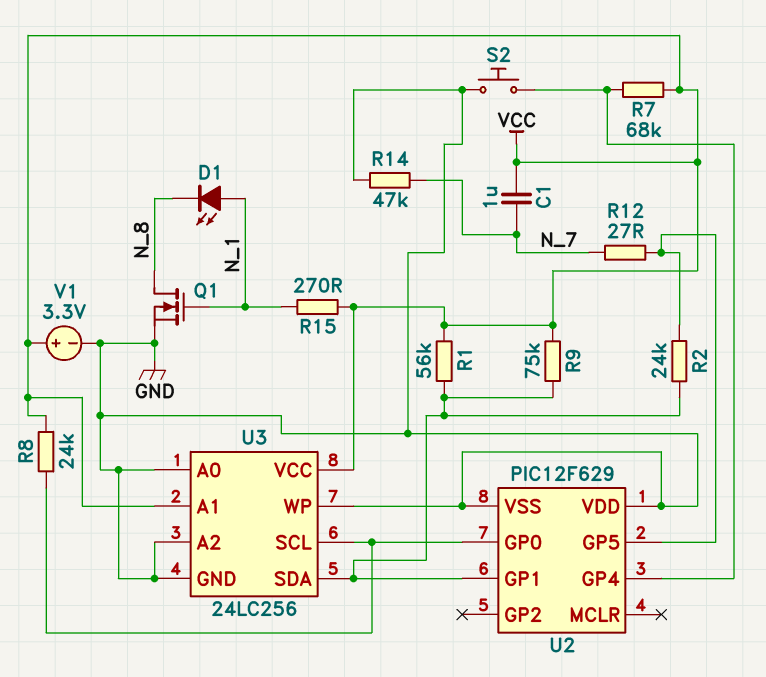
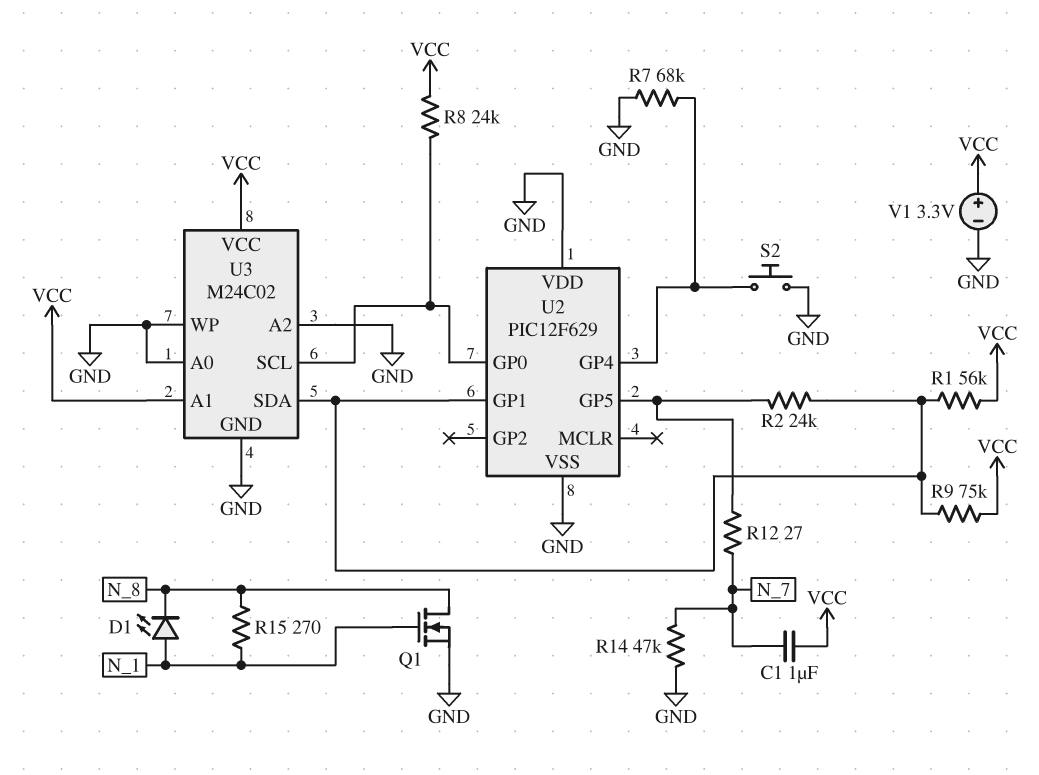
R7: 68k (U2/GP4, VCC) -> 68k (GND, U2/GP4)
R15: 270 (N_1, VCC) -> 270 (N_1, N_8)
U3: 24LC256 -> M24C02

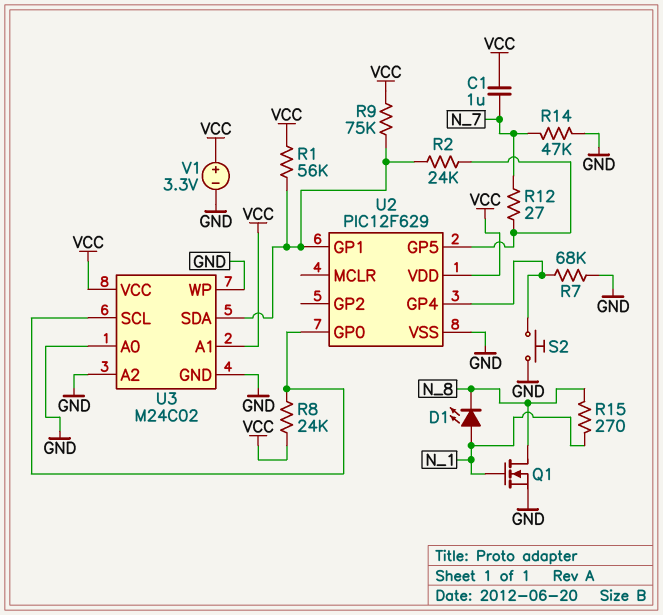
U2 pin VDD: GND -> VCC

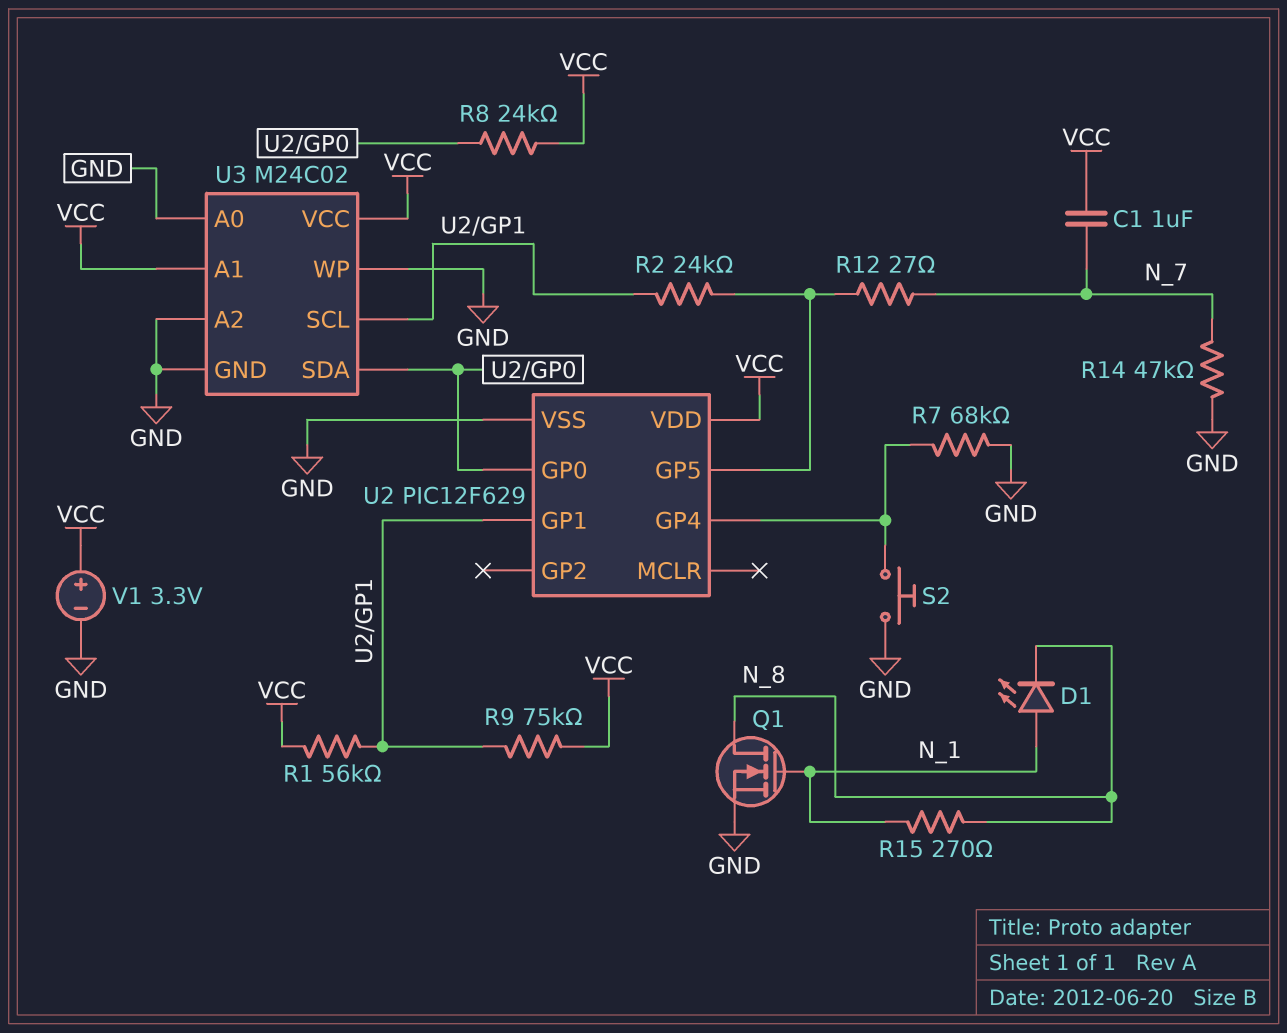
U3 pin SCL: U2/GP0 -> U2/GP1
U3 pin SDA: U2/GP1 -> U2/GP0

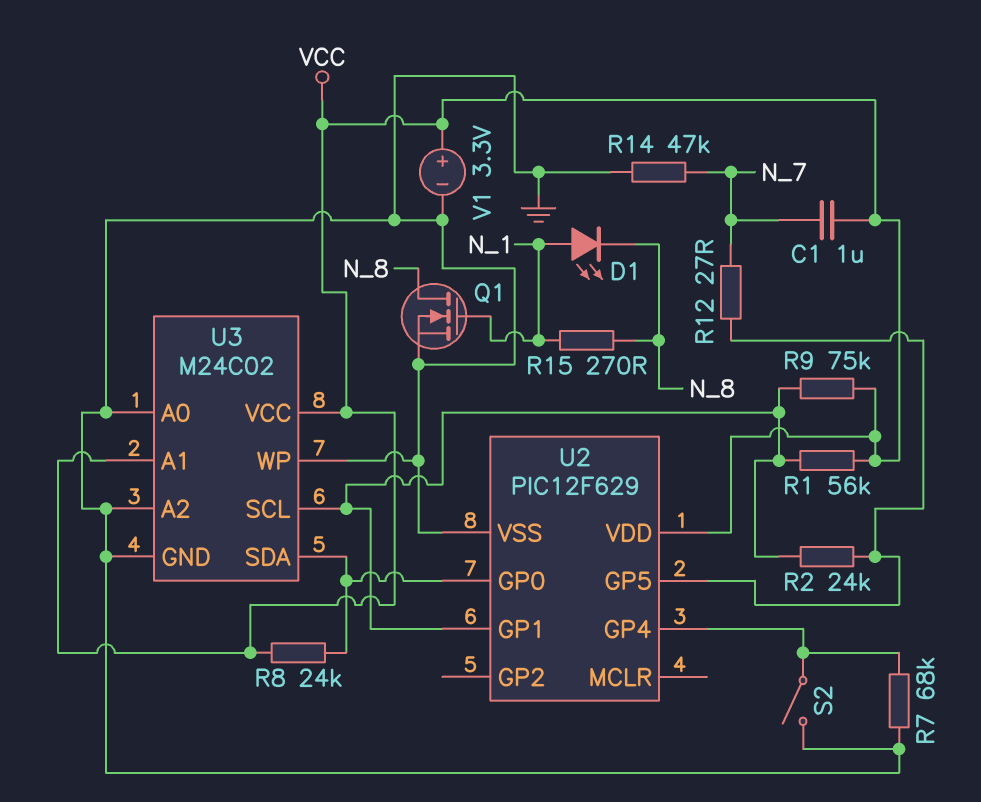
S2: button (GND, U2/GP4) -> switch (GND, U2/GP4)

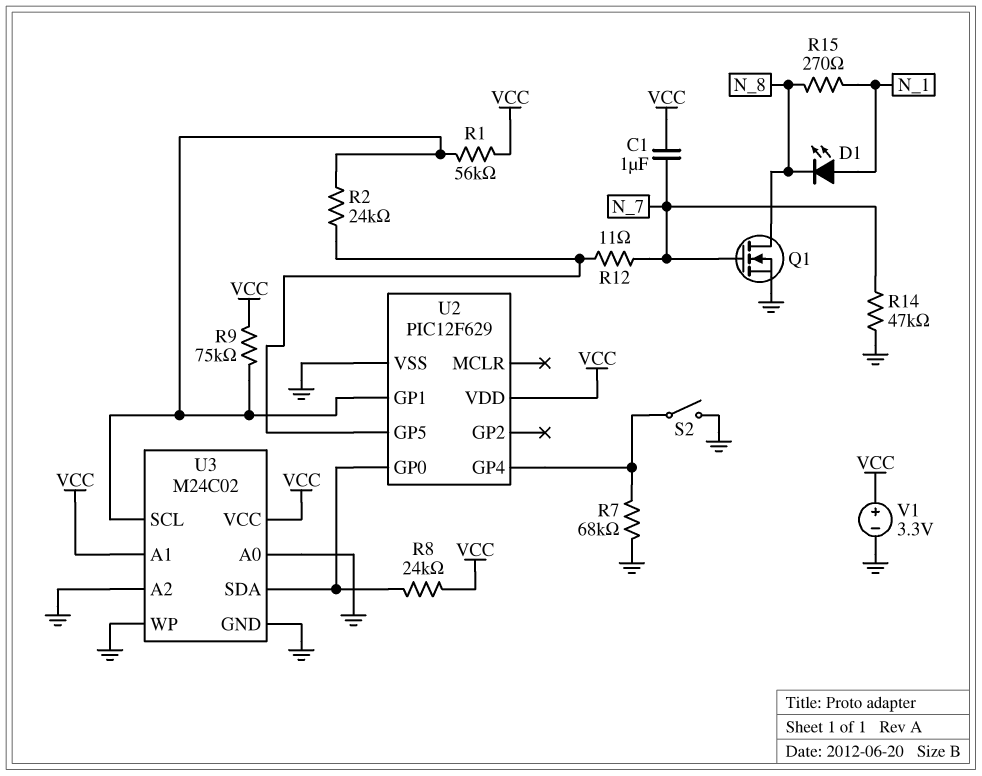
Q1: NMOS (G N_1, D N_8, S GND) -> NMOS (G N_7, D N_8, S GND)
R12: 27 (N_7, U2/GP5) -> 11 (N_7, U2/GP5)

